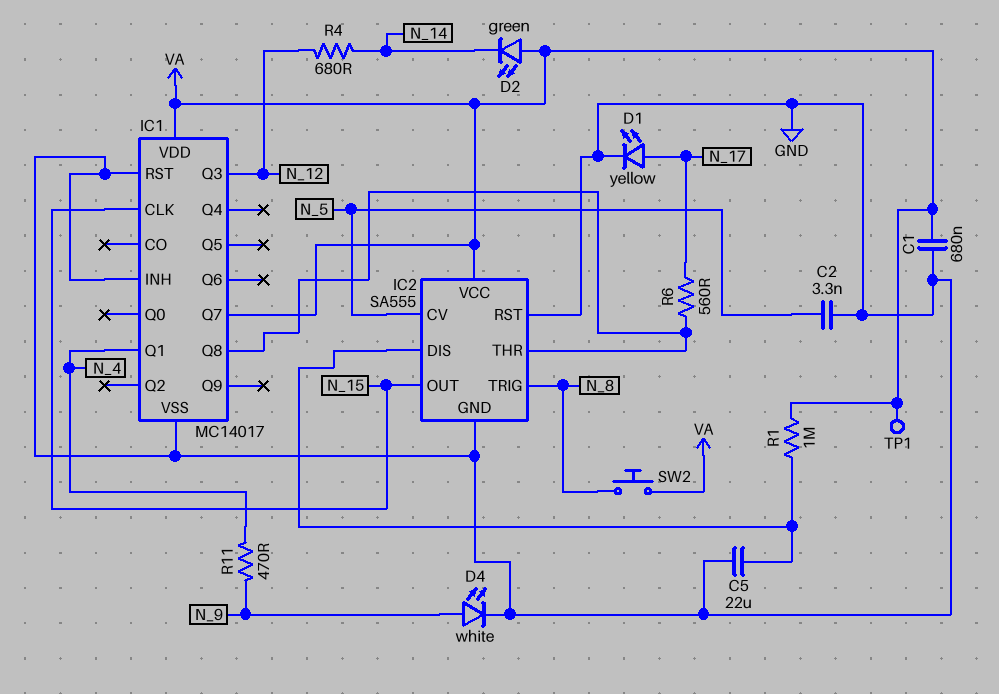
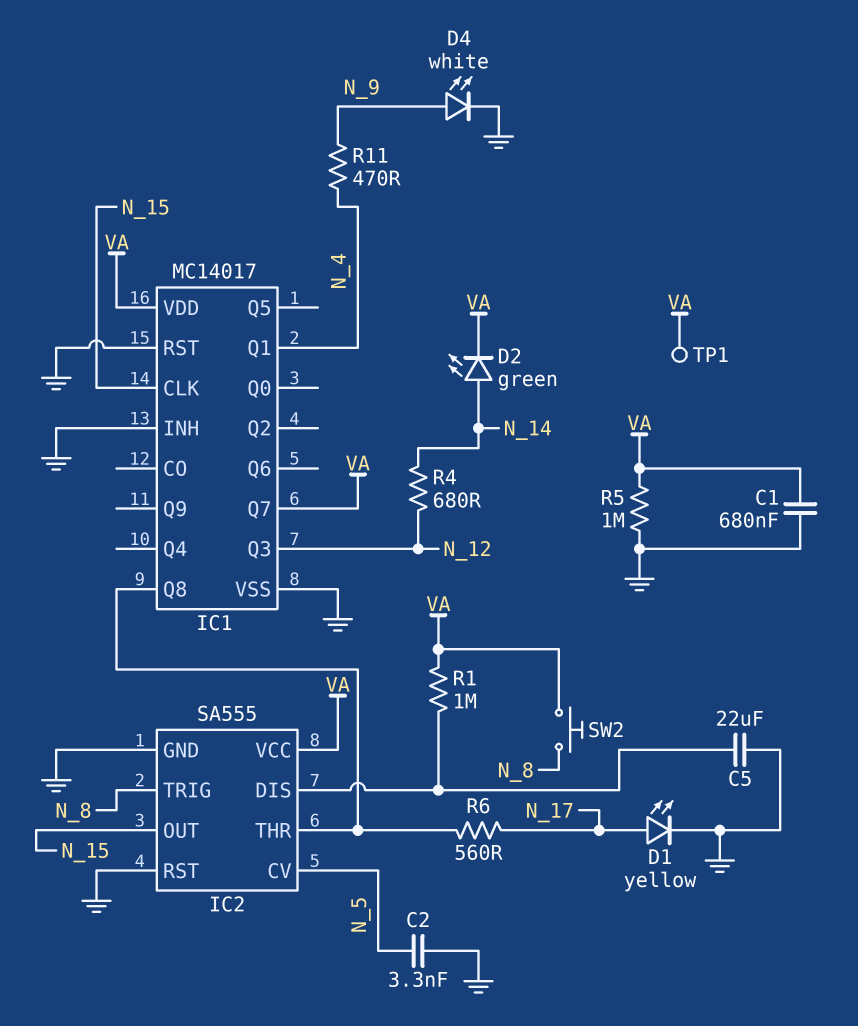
D2: LED green (A VA, K N_14) -> LED green (A N_14, K VA)
R5: none -> 1M (GND, VA)

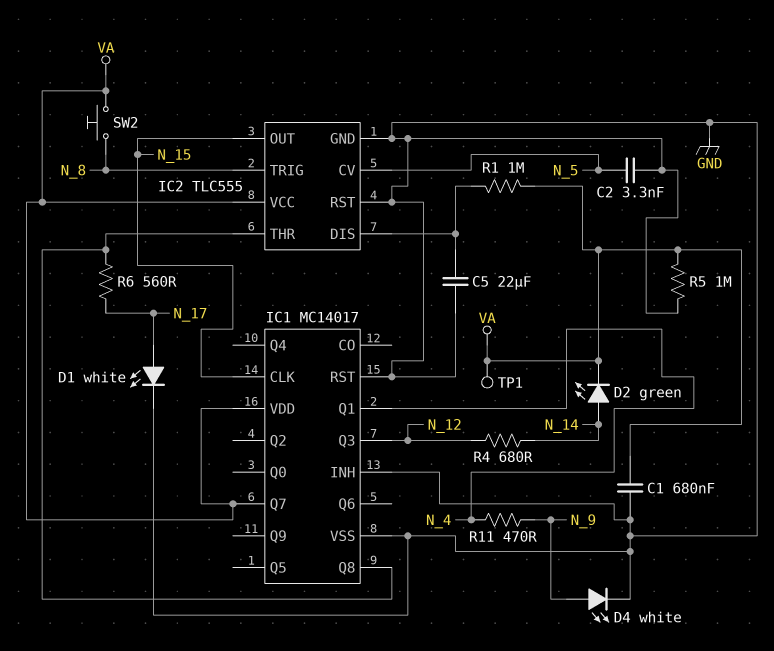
D1: LED yellow (A N_17, K GND) -> LED white (A N_17, K GND)
IC2: SA555 -> TLC555

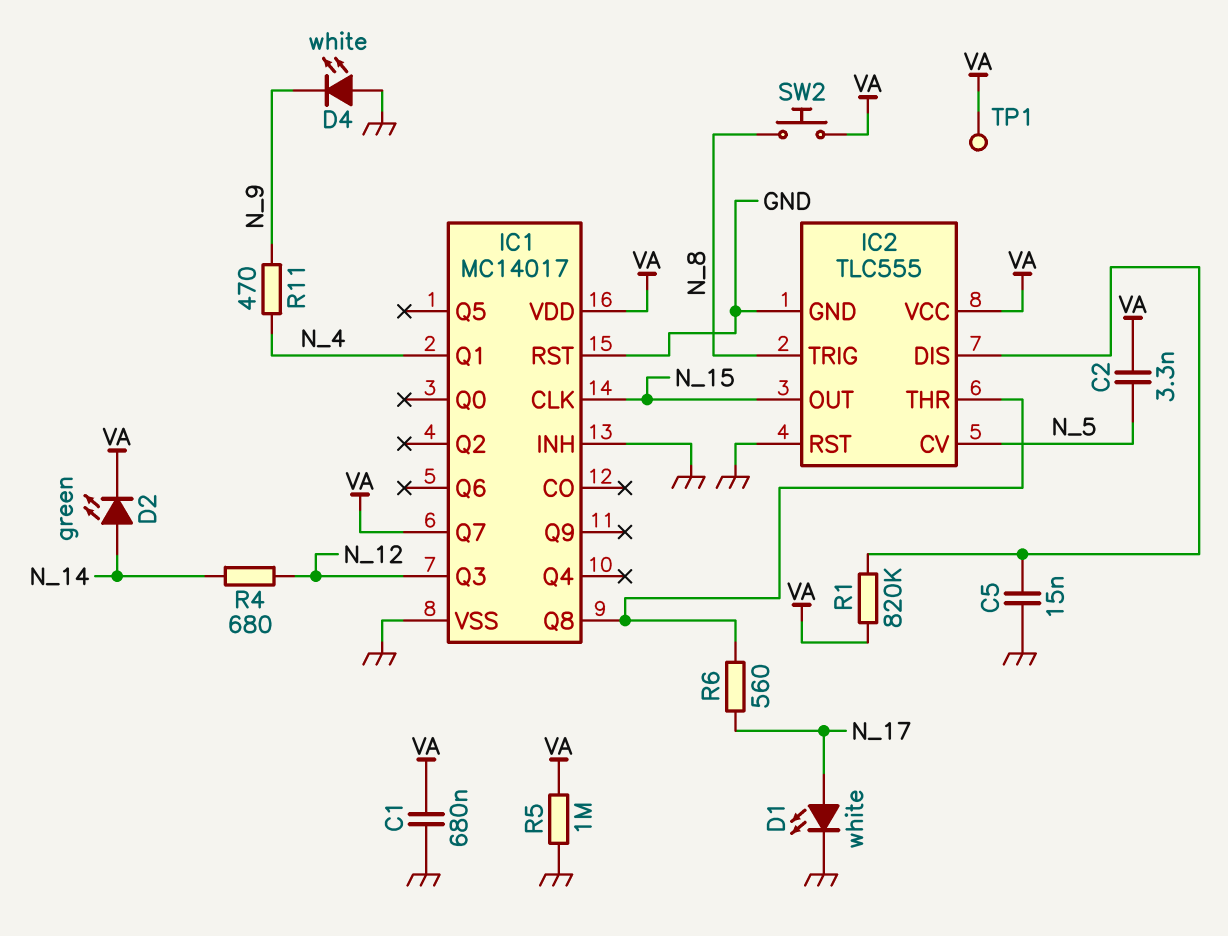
C2: 3.3nF (GND, N_5) -> 3.3nF (N_5, VA)
C5: 22uF (GND, IC2/DIS) -> 15nF (GND, IC2/DIS)
D4: LED white (A N_9, K GND) -> LED white (A GND, K N_9)
R1: 1M (IC2/DIS, VA) -> 820k (IC2/DIS, VA)

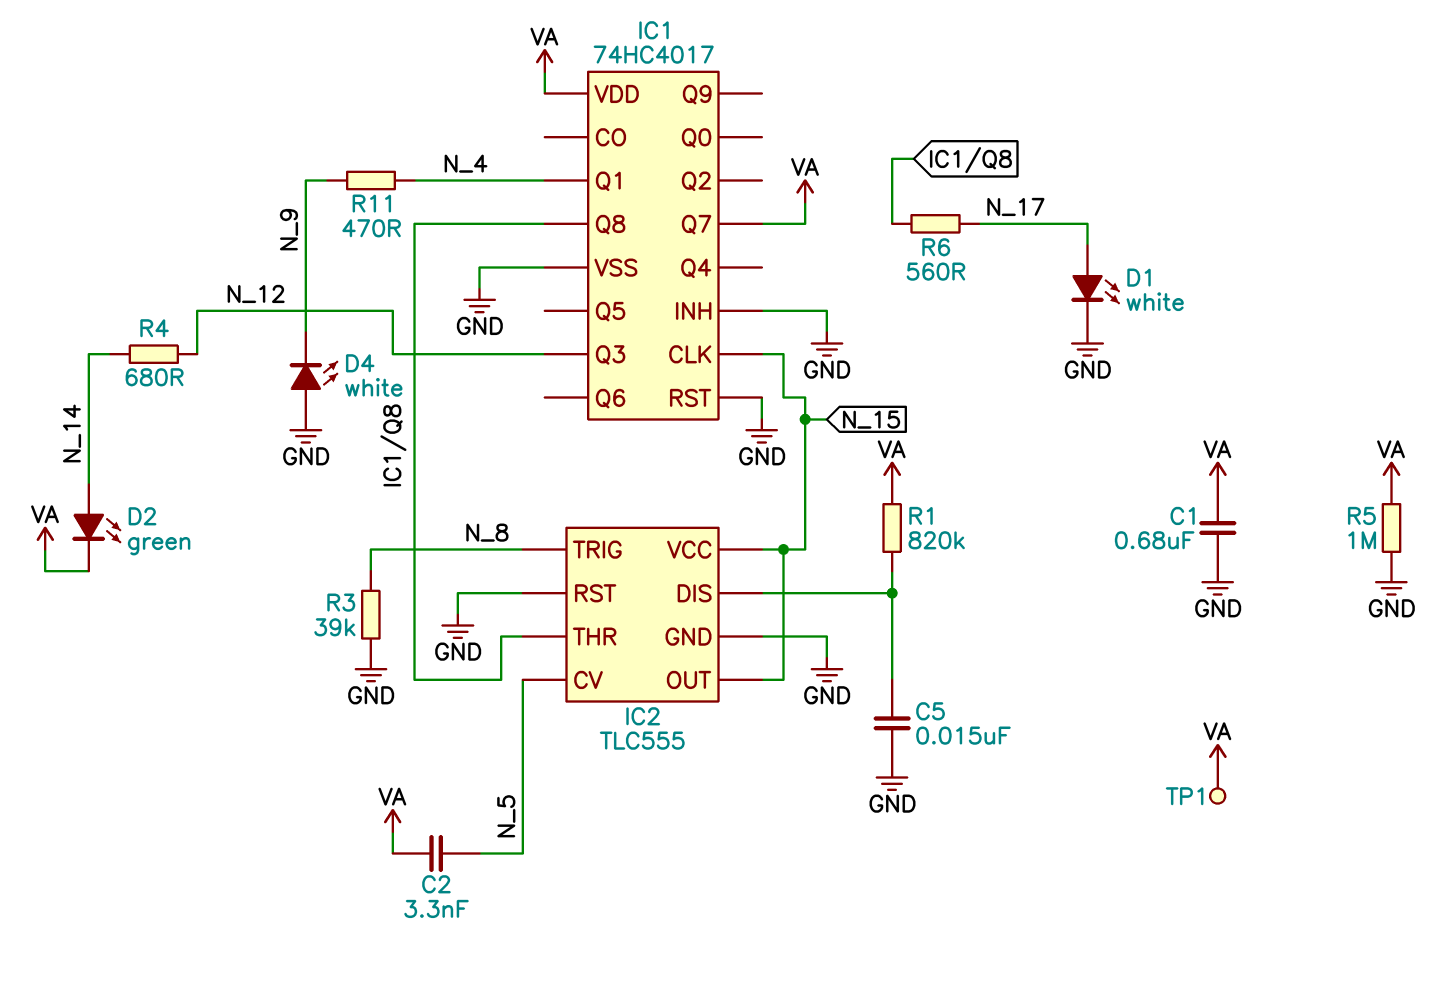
IC1: MC14017 -> 74HC4017
IC2 pin VCC: VA -> N_15
R3: none -> 39k (GND, N_8)
SW2: button (N_8, VA) -> none

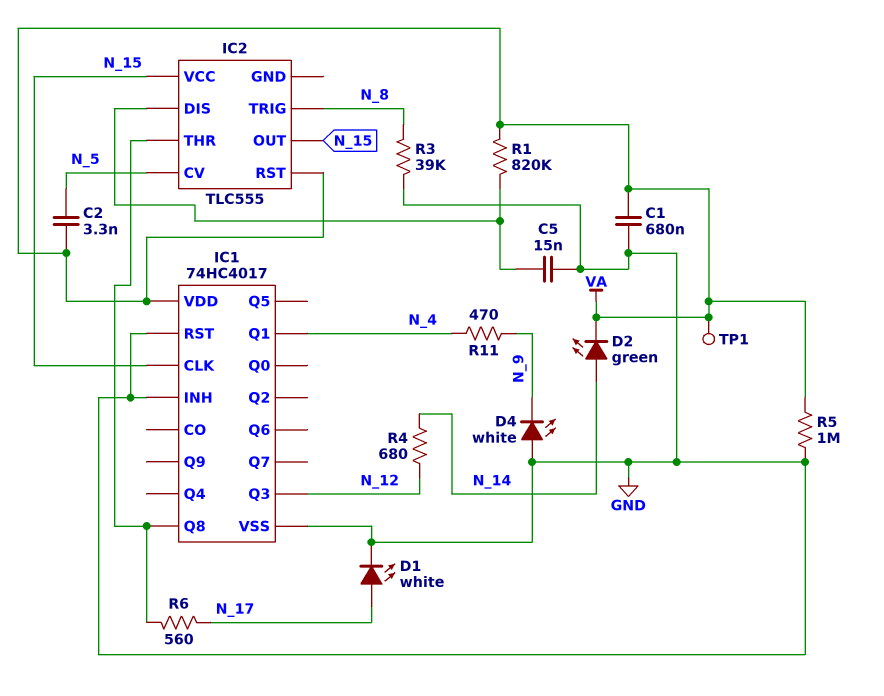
IC1 pin Q7: VA -> none
IC2 pin GND: GND -> none
IC2 pin RST: GND -> VA

